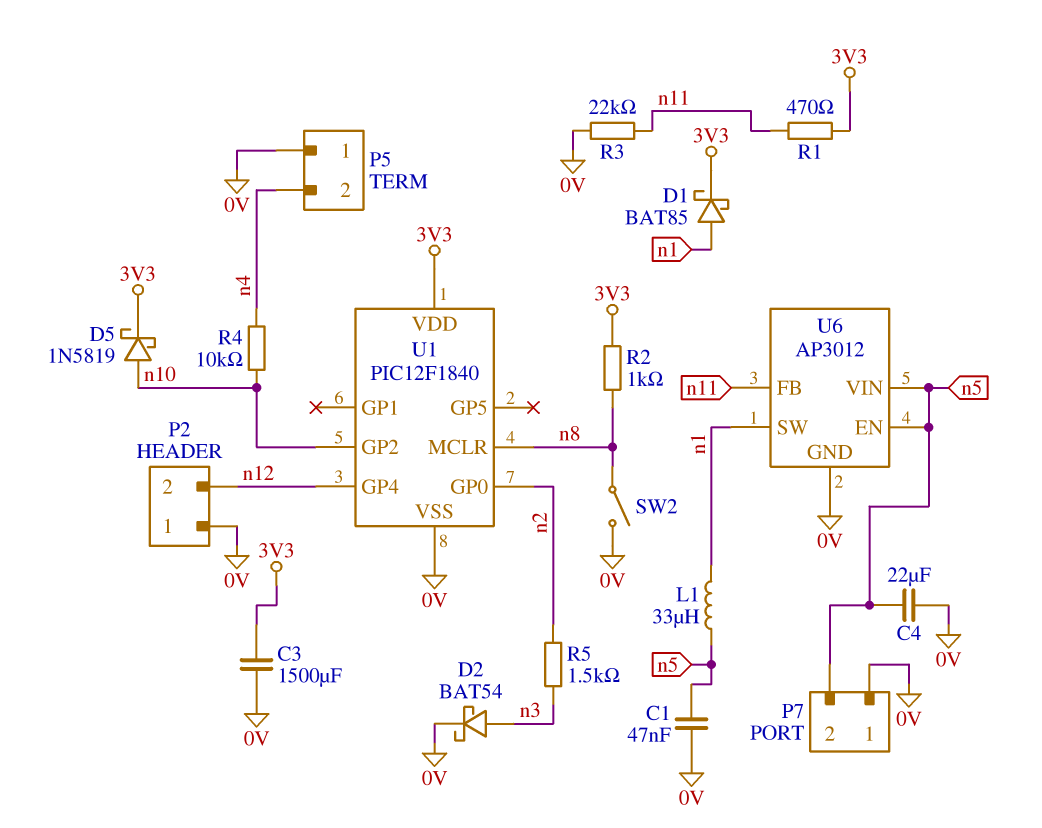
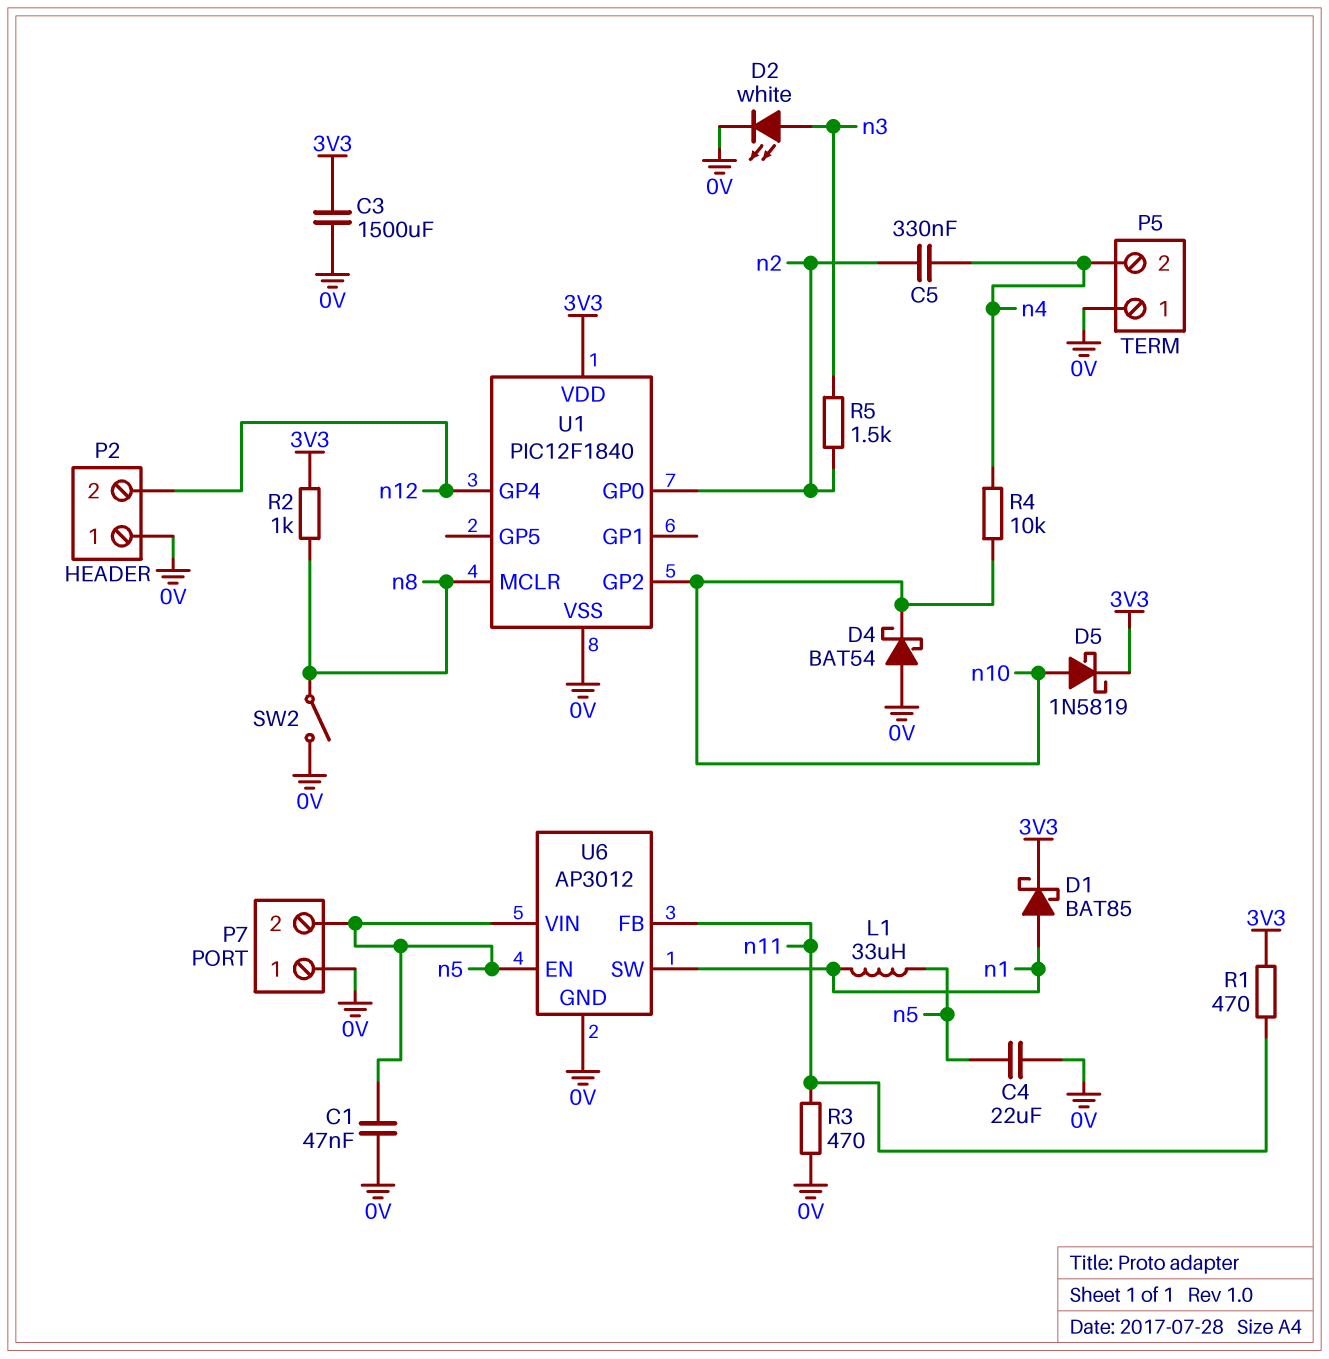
C5: none -> 330nF (n2, n4)
D2: schottky BAT54 (A n3, K 0V) -> LED white (A n3, K 0V)
D4: none -> schottky BAT54 (A 0V, K n10)
R3: 22k (0V, n11) -> 470 (0V, n11)

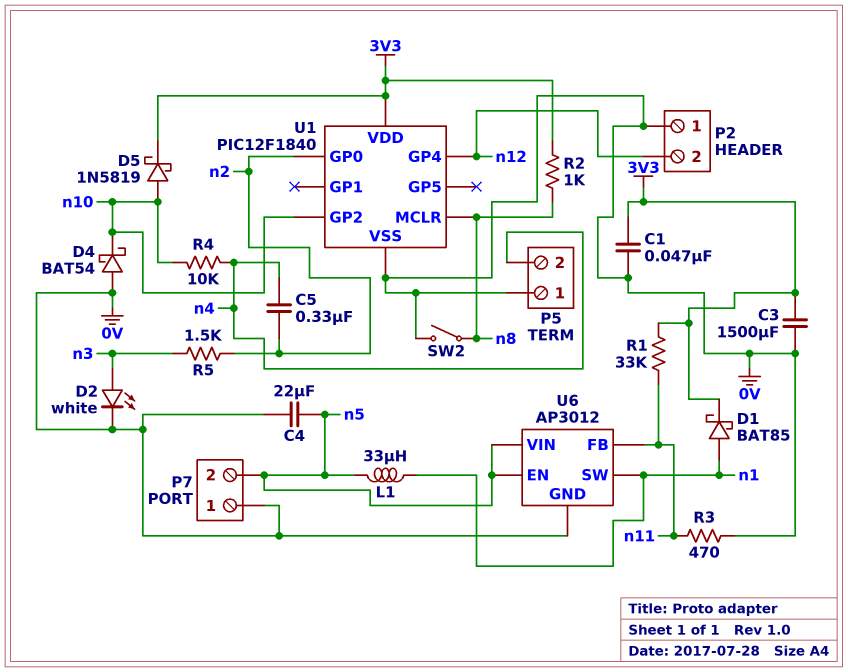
C1: 47nF (0V, n5) -> 47nF (0V, 3V3)
R1: 470 (3V3, n11) -> 33k (3V3, n11)

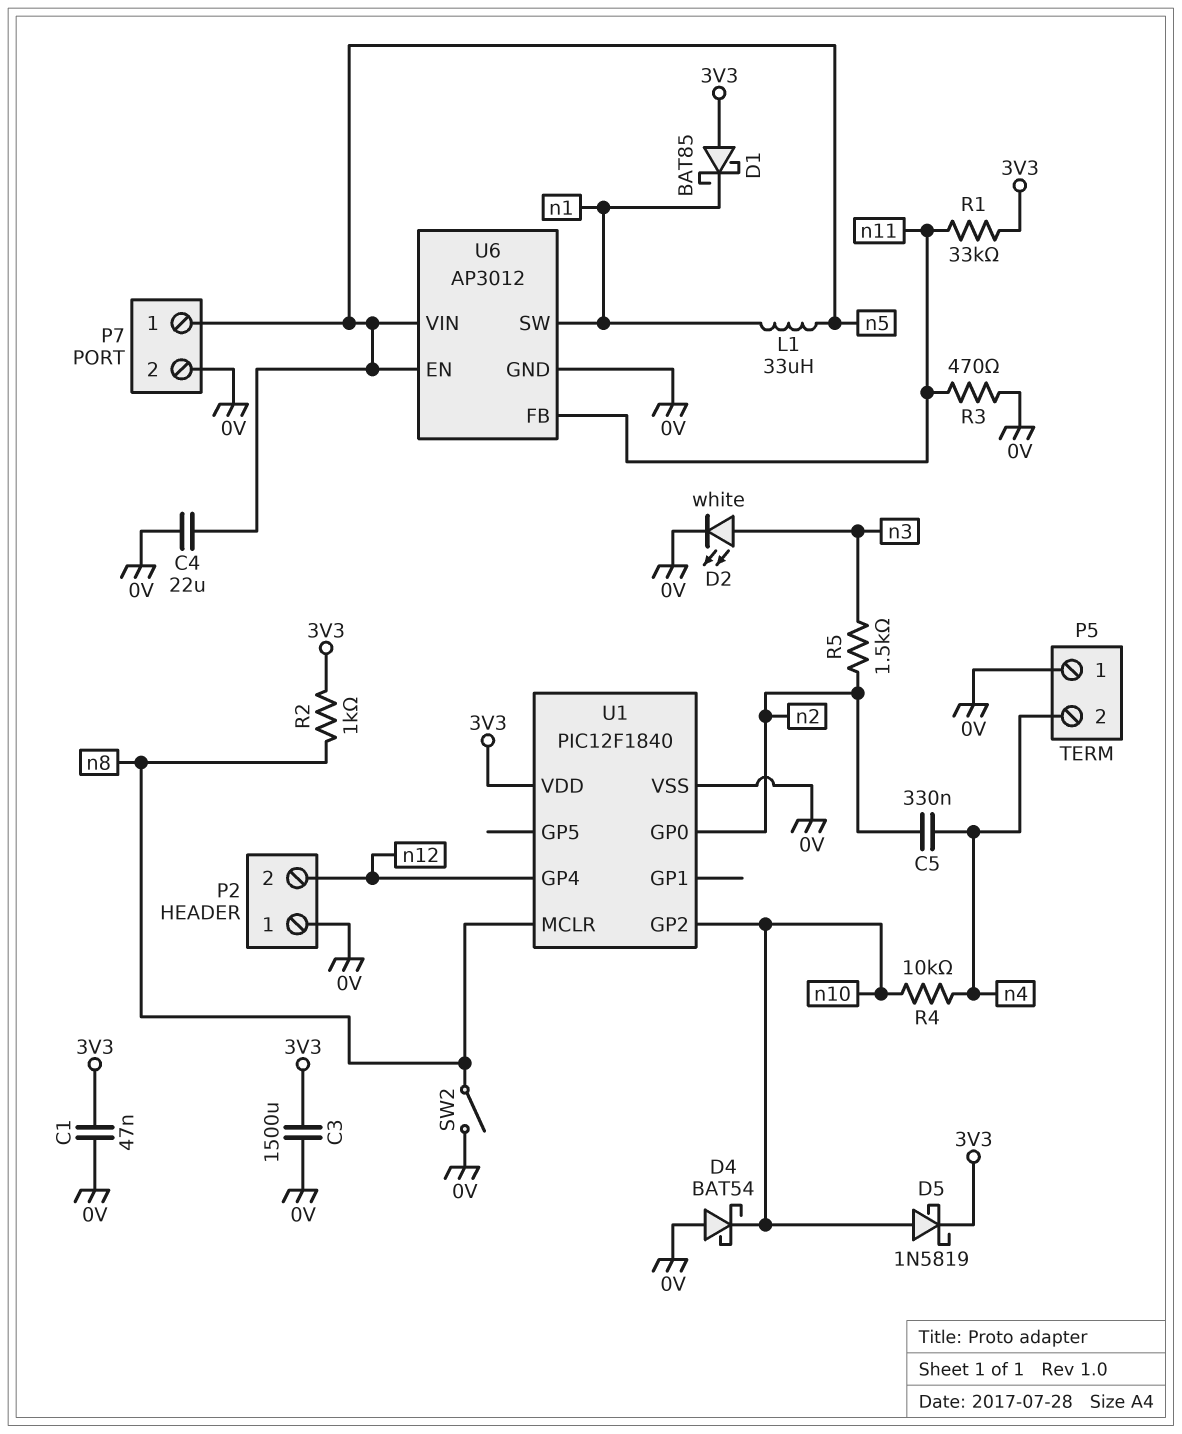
D1: schottky BAT85 (A n1, K 3V3) -> schottky BAT85 (A 3V3, K n1)
P7 pin 1: 0V -> n5
P7 pin 2: n5 -> 0V

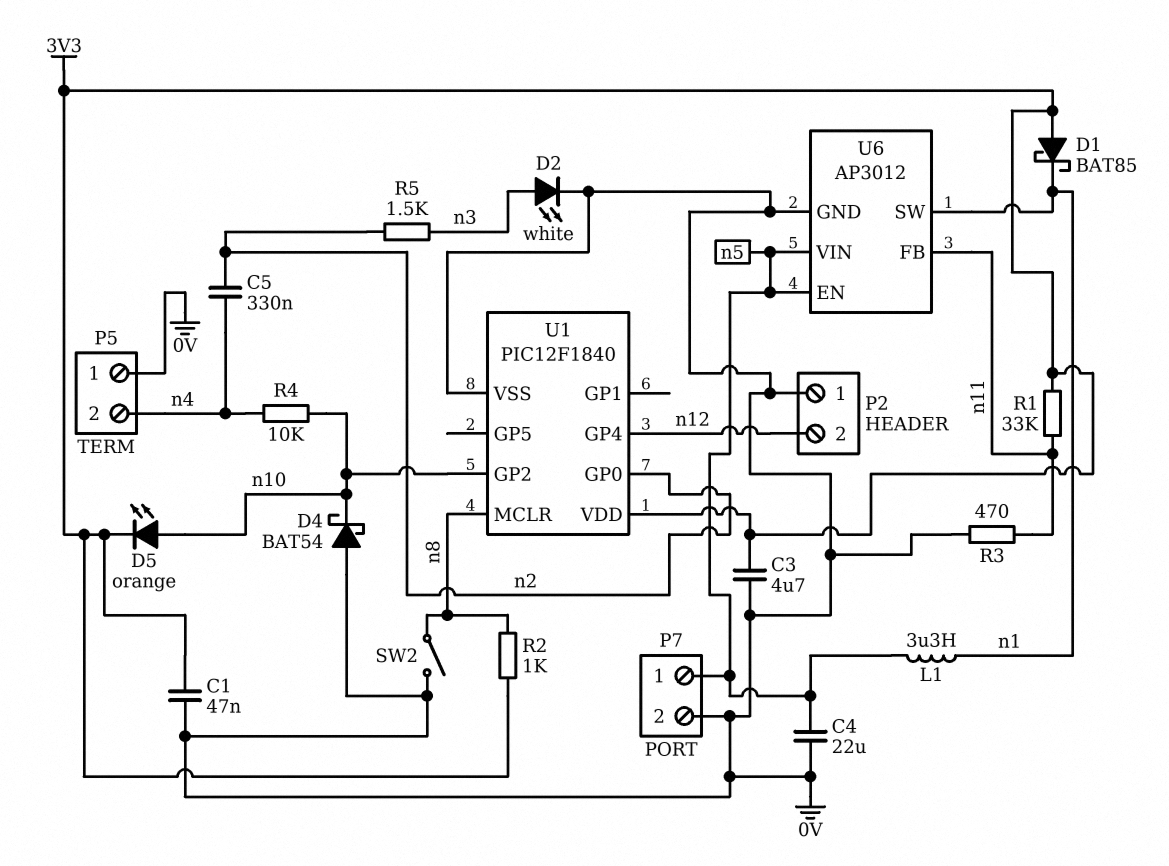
C3: 1500uF (0V, 3V3) -> 4.7uF (0V, 3V3)
D5: schottky 1N5819 (A n10, K 3V3) -> LED orange (A n10, K 3V3)
L1: 33uH (n1, n5) -> 3.3uH (n1, n5)

